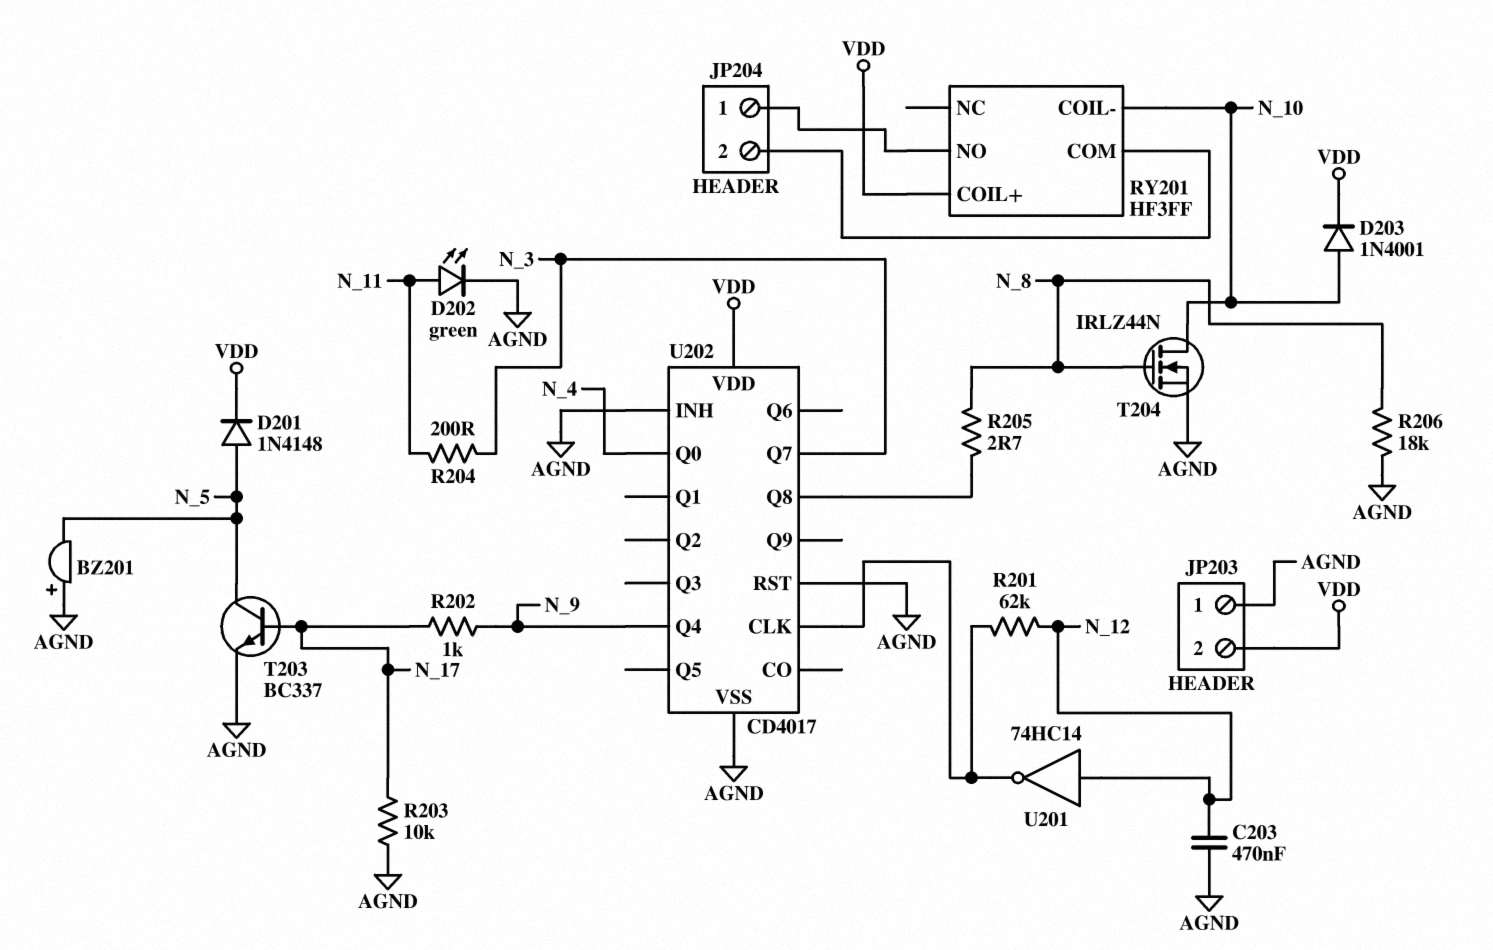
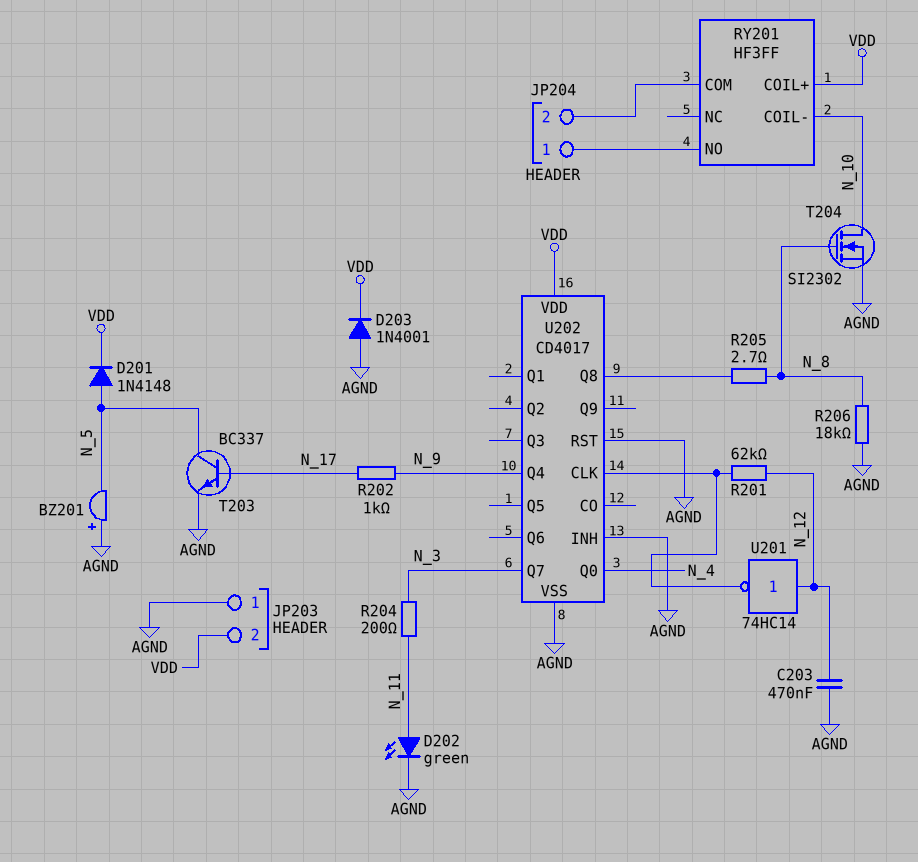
D203: diode 1N4001 (A N_10, K VDD) -> diode 1N4001 (A AGND, K VDD)
R203: 10k (AGND, N_17) -> none
T204: NMOS IRLZ44N (G N_8, D N_10, S AGND) -> NMOS SI2302 (G N_8, D N_10, S AGND)

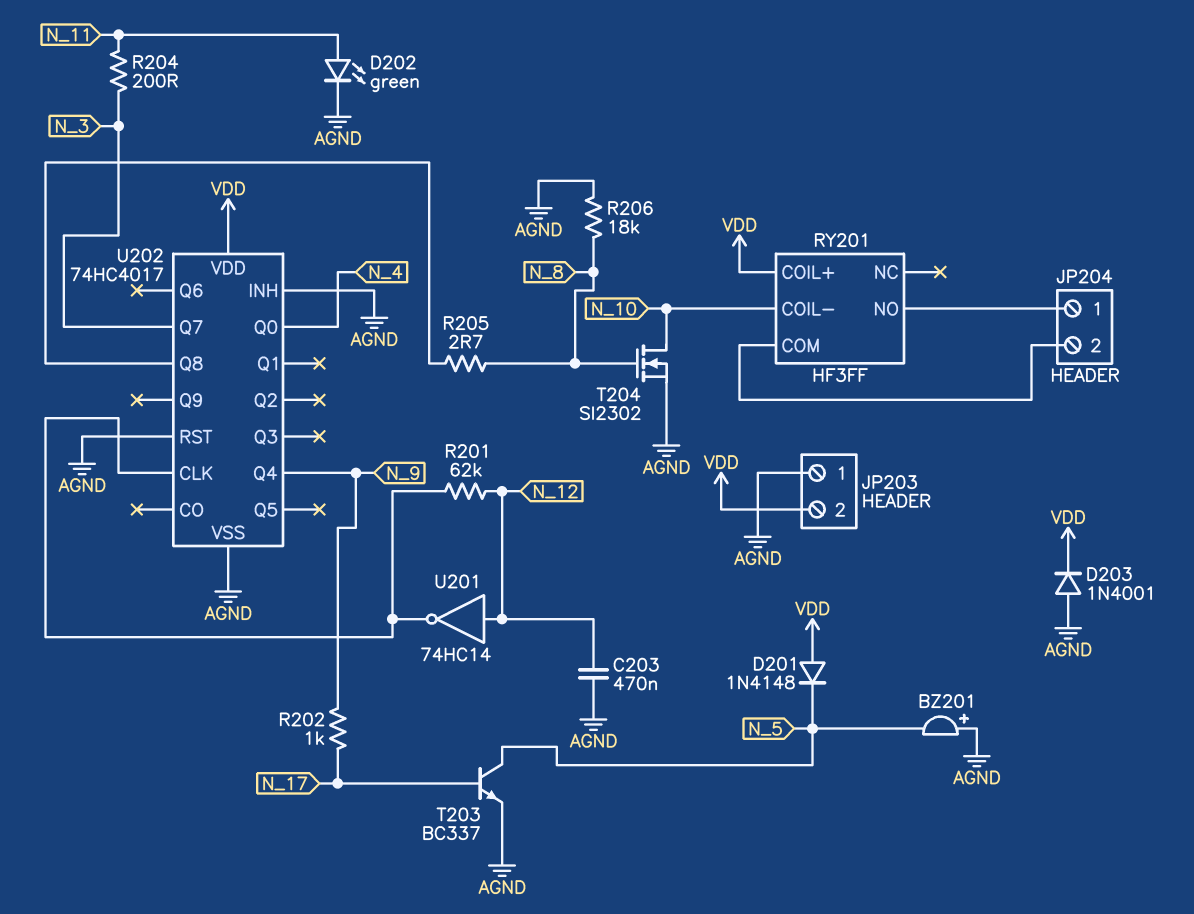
D201: diode 1N4148 (A N_5, K VDD) -> diode 1N4148 (A VDD, K N_5)
U202: CD4017 -> 74HC4017

